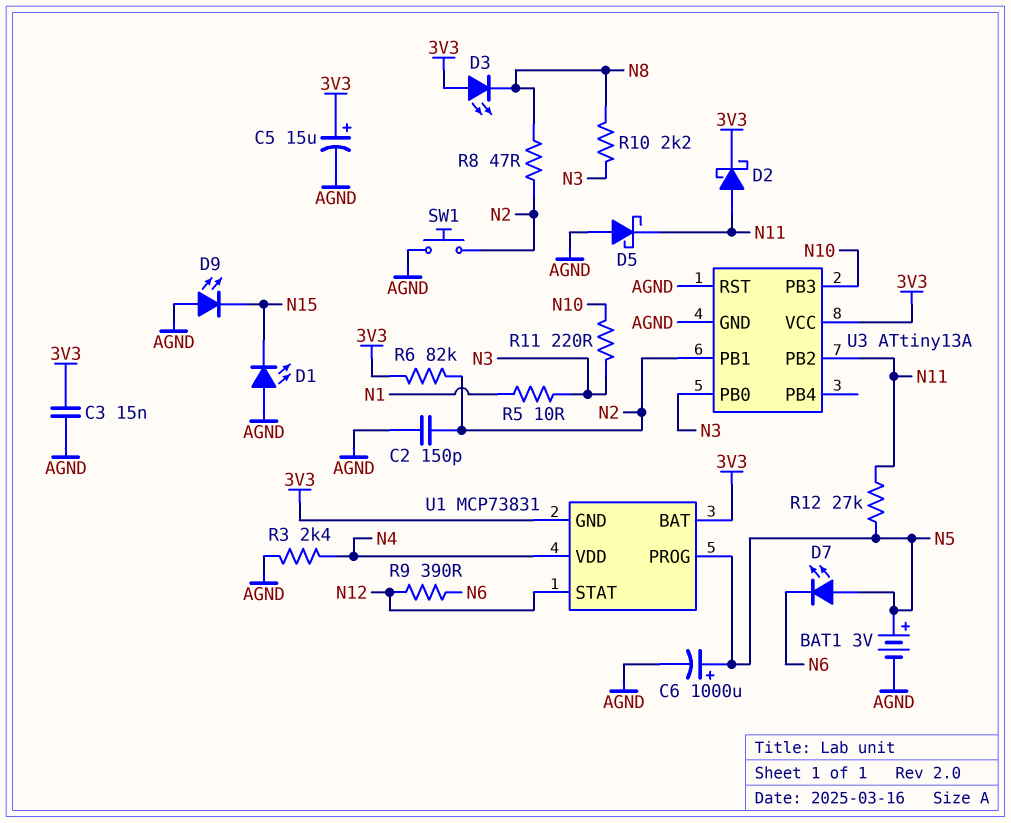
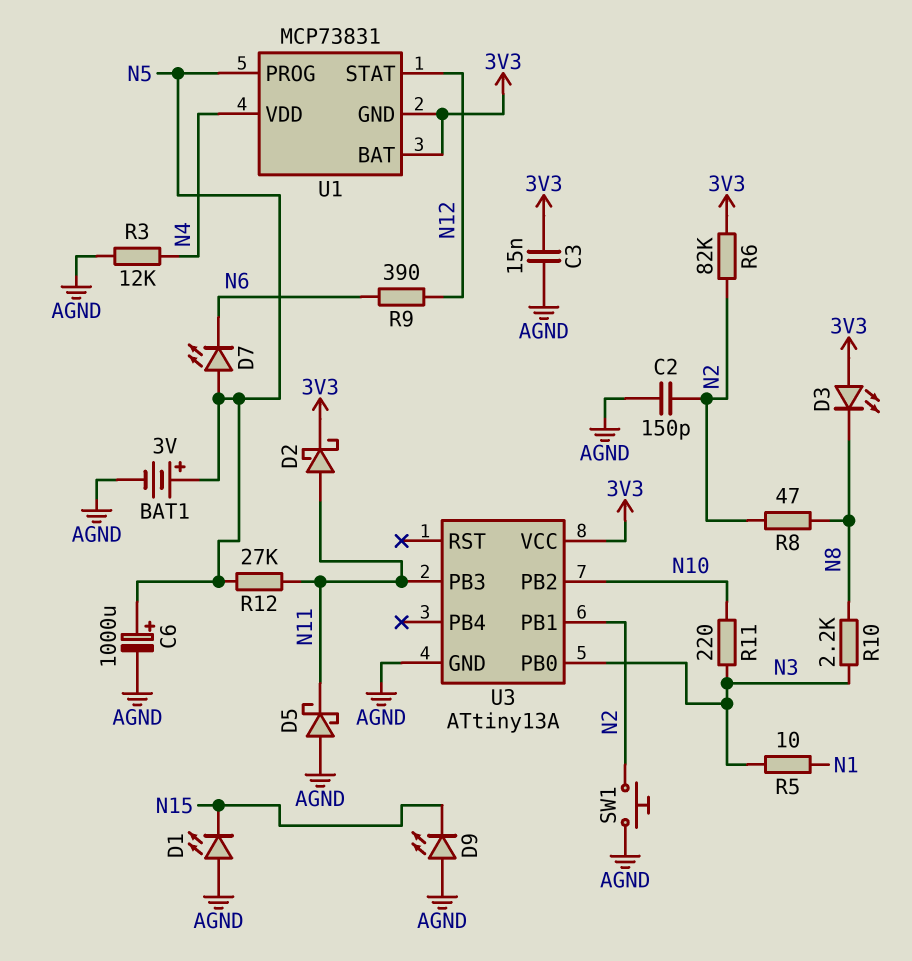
C5: 15uF (plus 3V3, minus AGND) -> none
R3: 2.4k (AGND, N4) -> 12k (AGND, N4)
U3 pin PB2: N11 -> N10
U3 pin PB3: N10 -> N11
U3 pin RST: AGND -> none

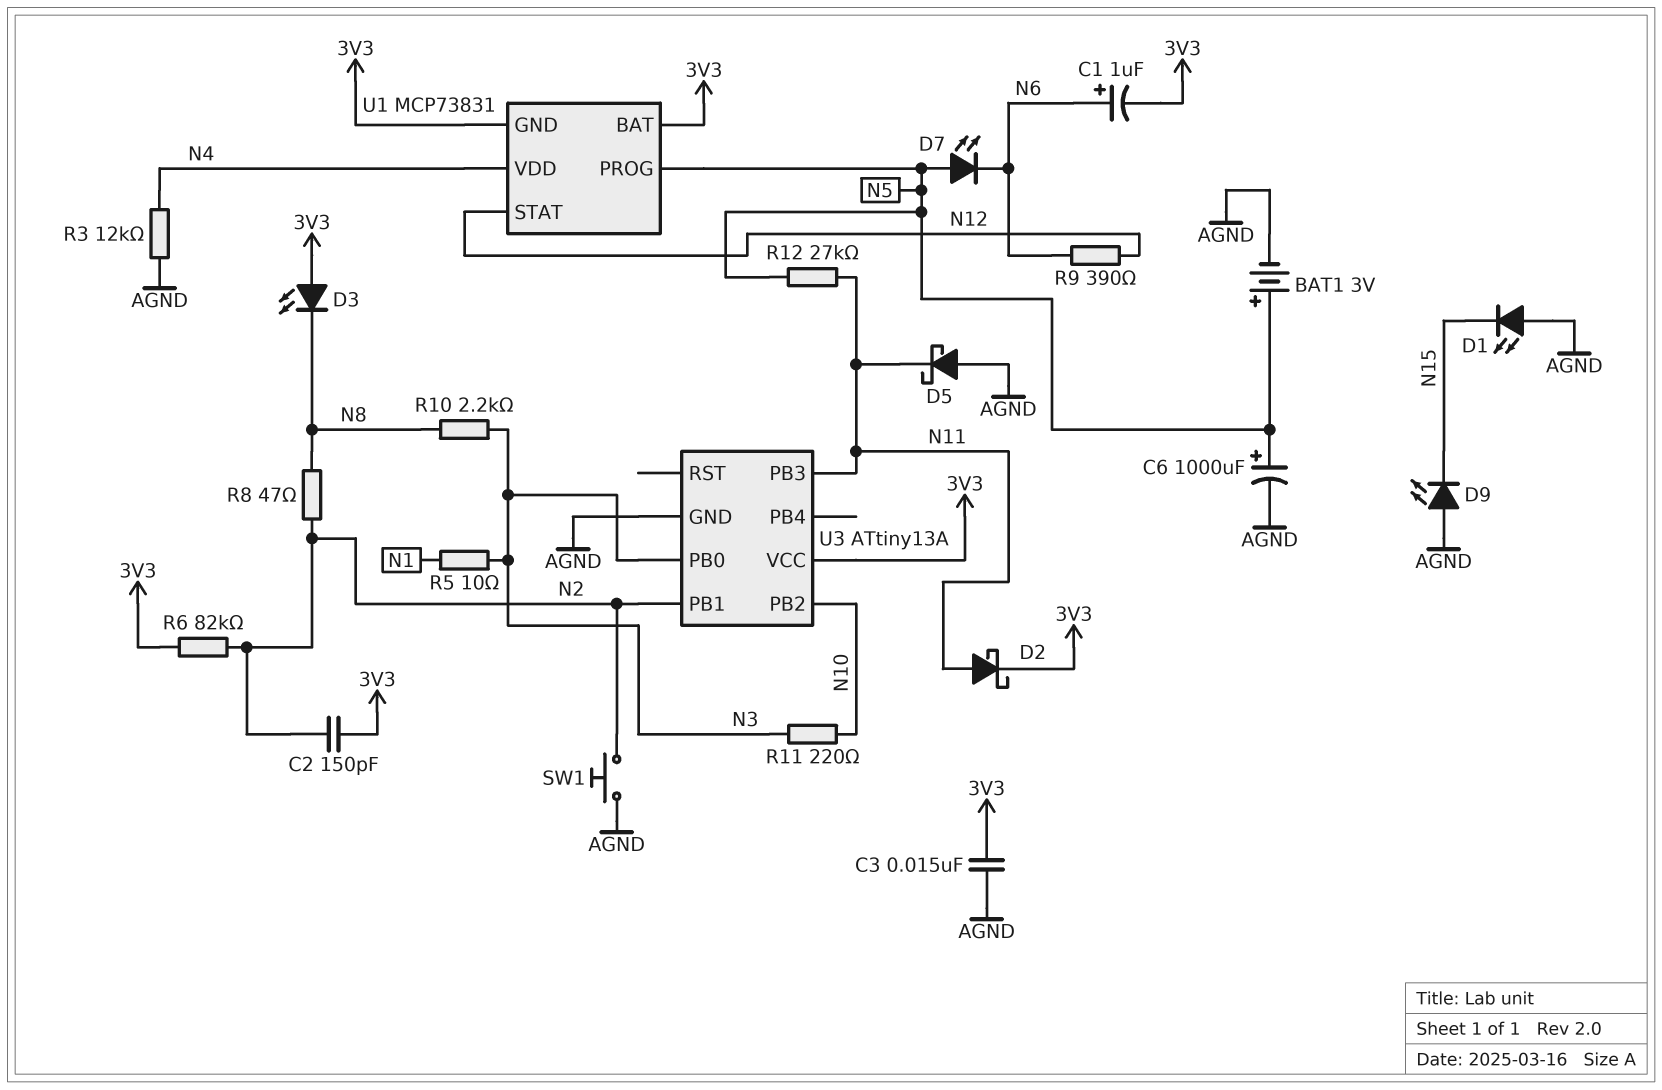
C1: none -> 1uF (plus N6, minus 3V3)
C2: 150pF (AGND, N2) -> 150pF (3V3, N2)

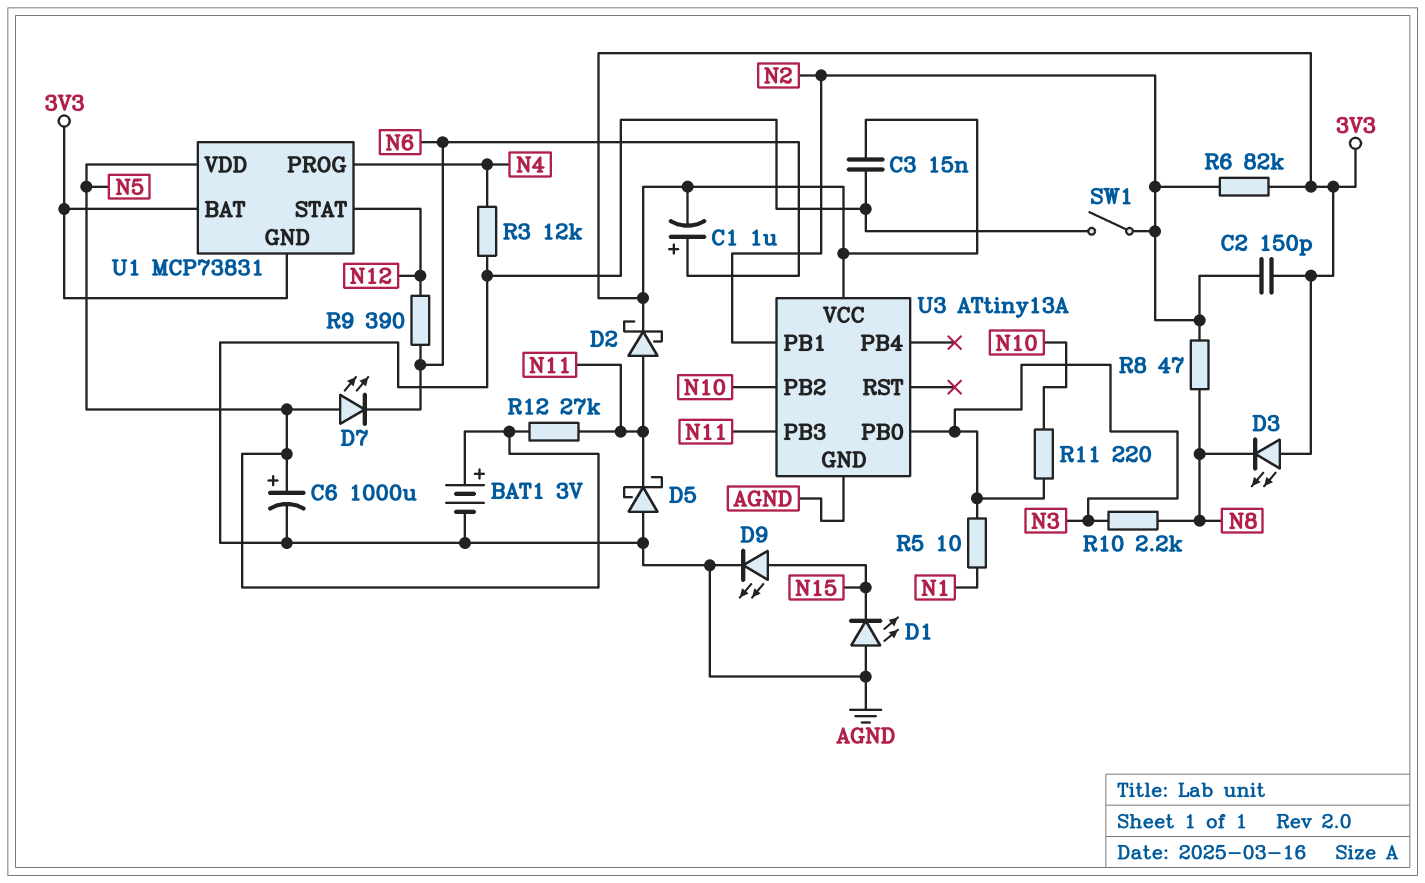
D9: LED (A AGND, K N15) -> LED (A N15, K AGND)
SW1: button (AGND, N2) -> switch (AGND, N2)
U1 pin PROG: N5 -> N4
U1 pin VDD: N4 -> N5

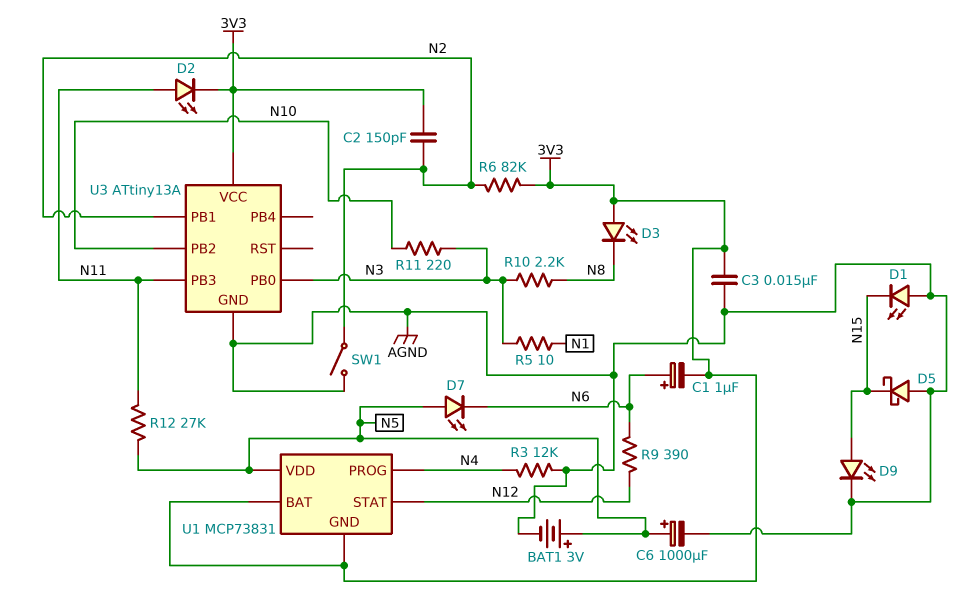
D2: schottky (A N11, K 3V3) -> LED (A N11, K 3V3)
D5: schottky (A AGND, K N11) -> schottky (A AGND, K N15)
R8: 47 (N2, N8) -> none

